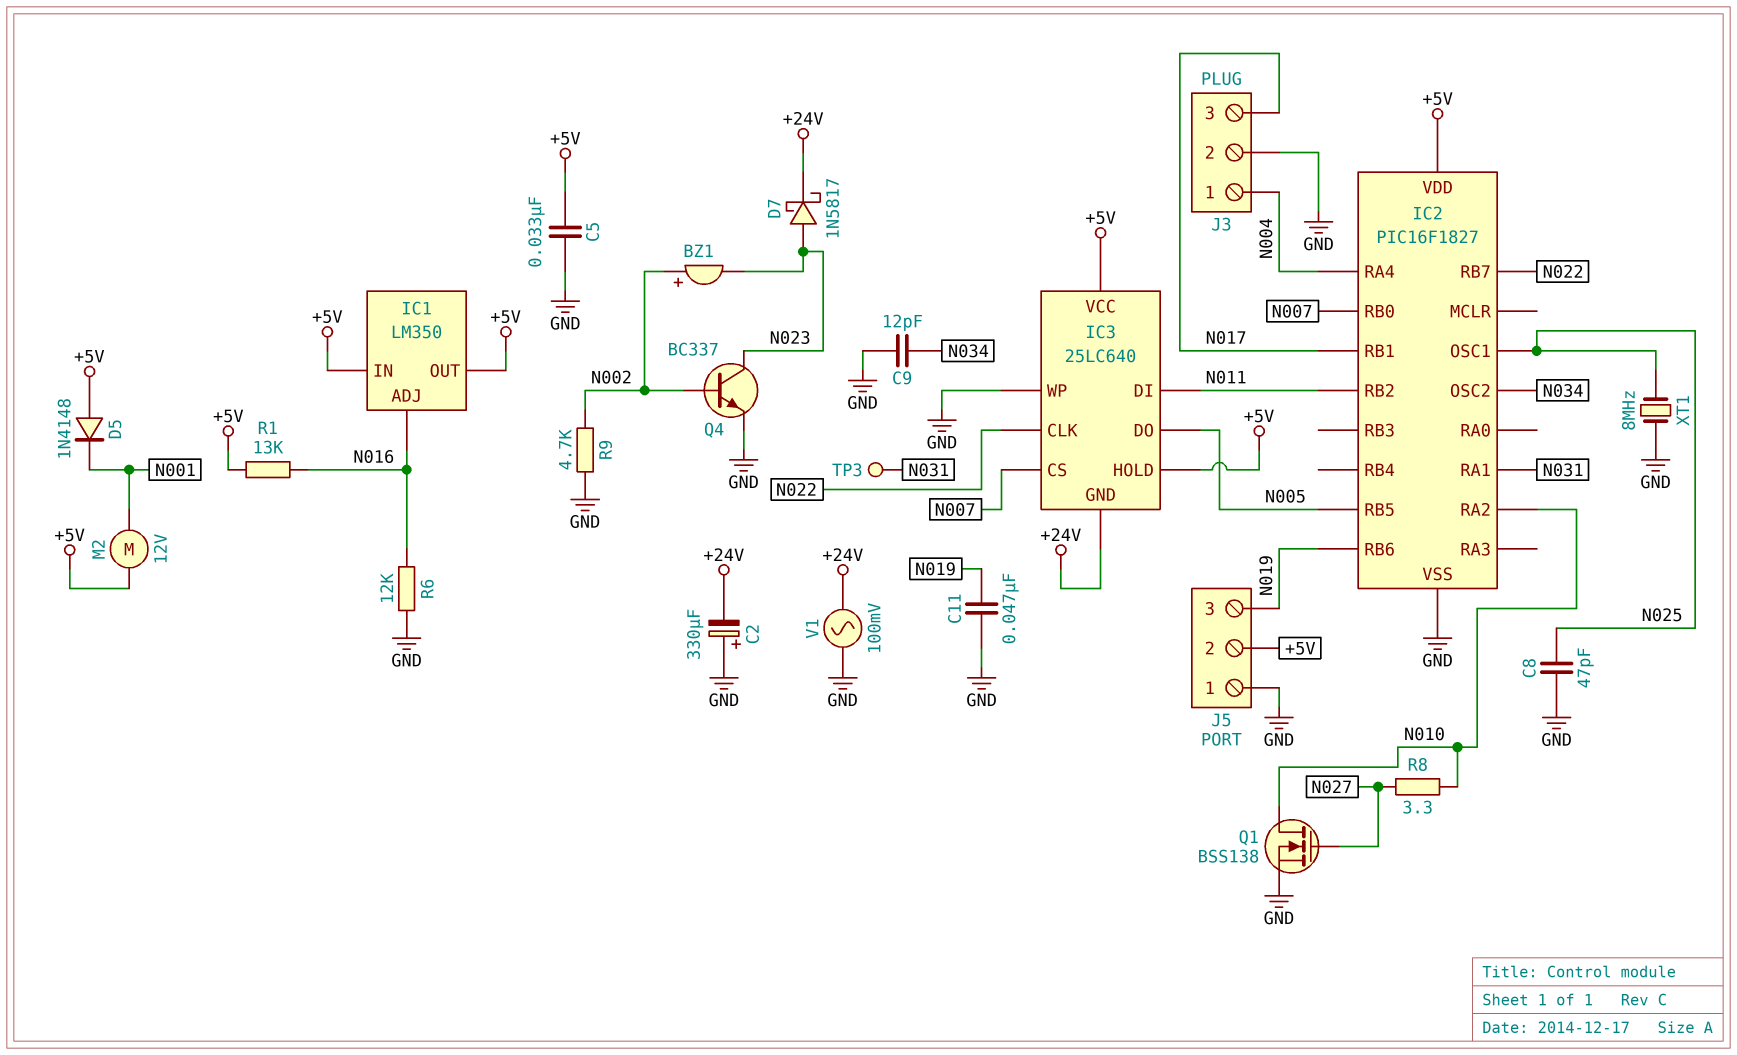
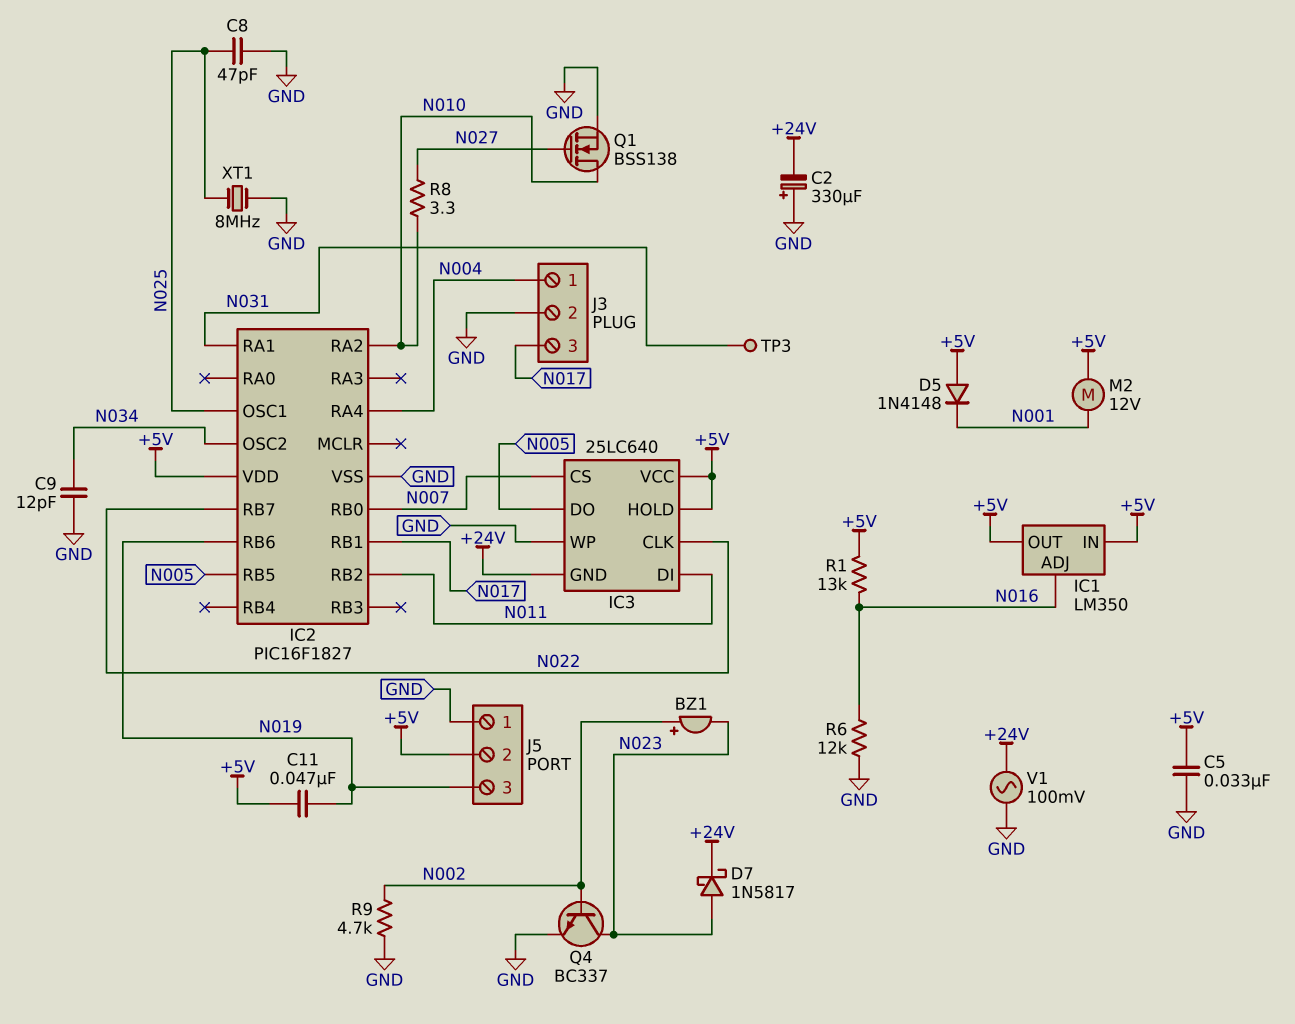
C11: 47nF (GND, N019) -> 47nF (+5V, N019)

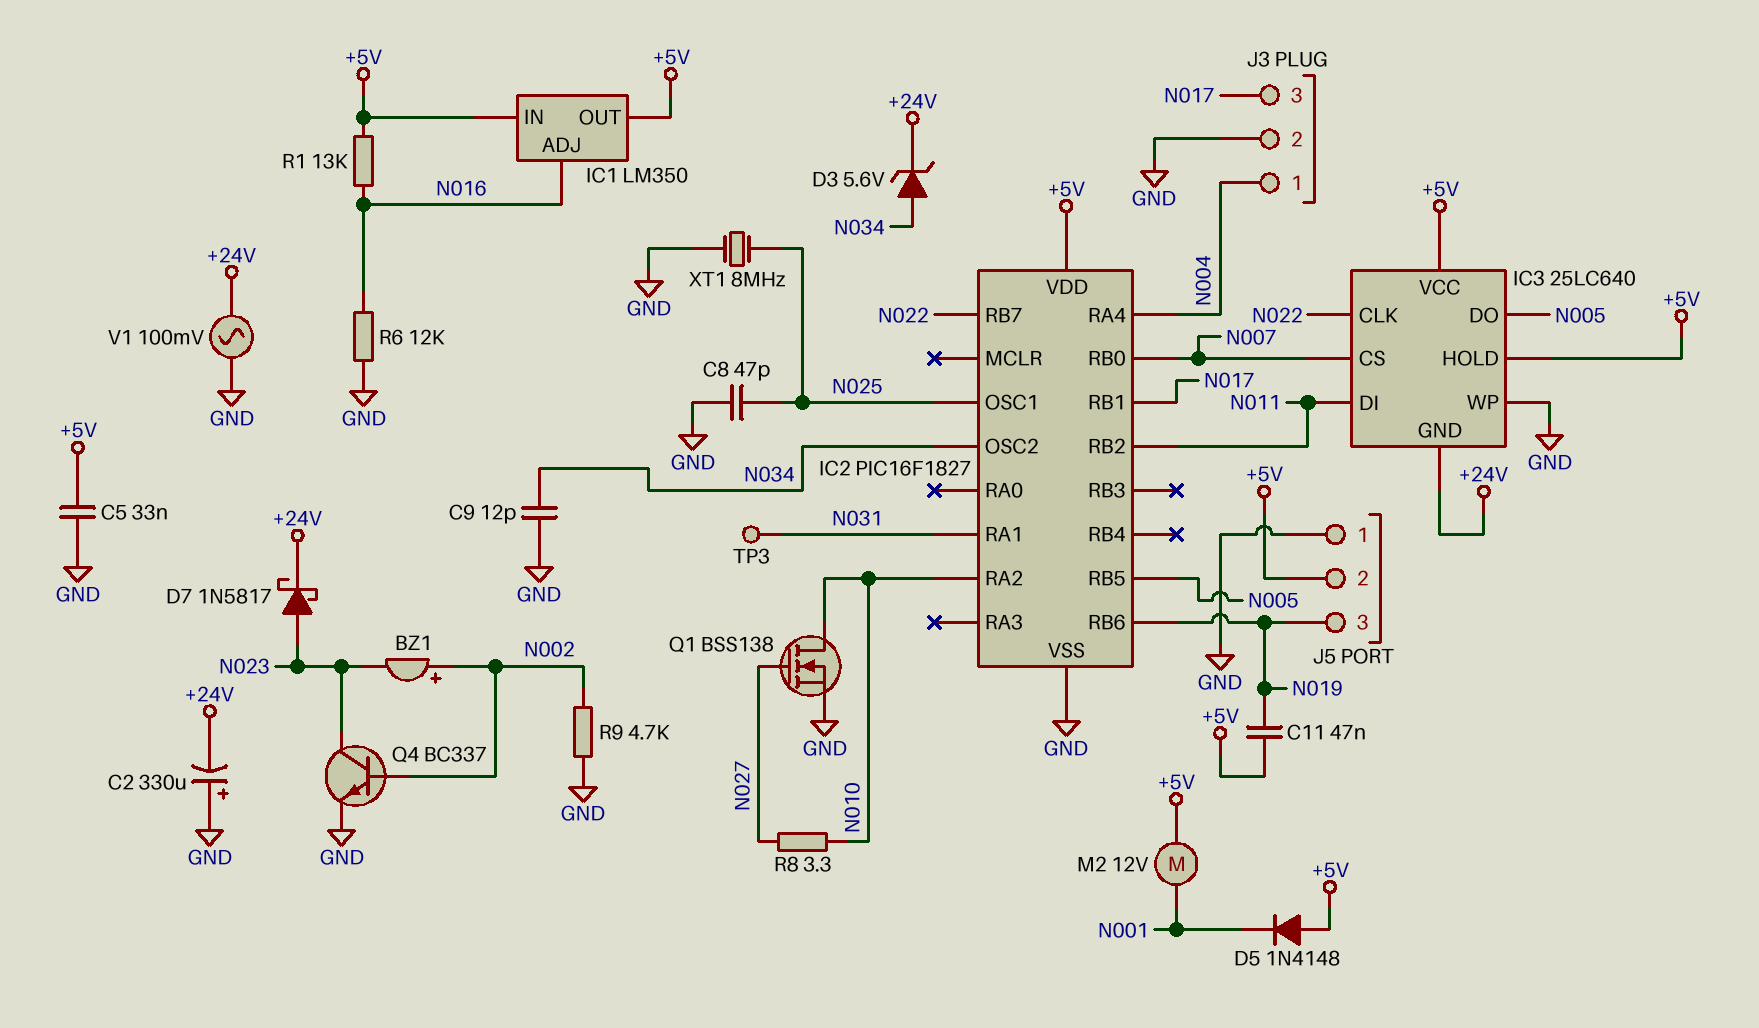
D3: none -> zener 5.6V (A N034, K +24V)

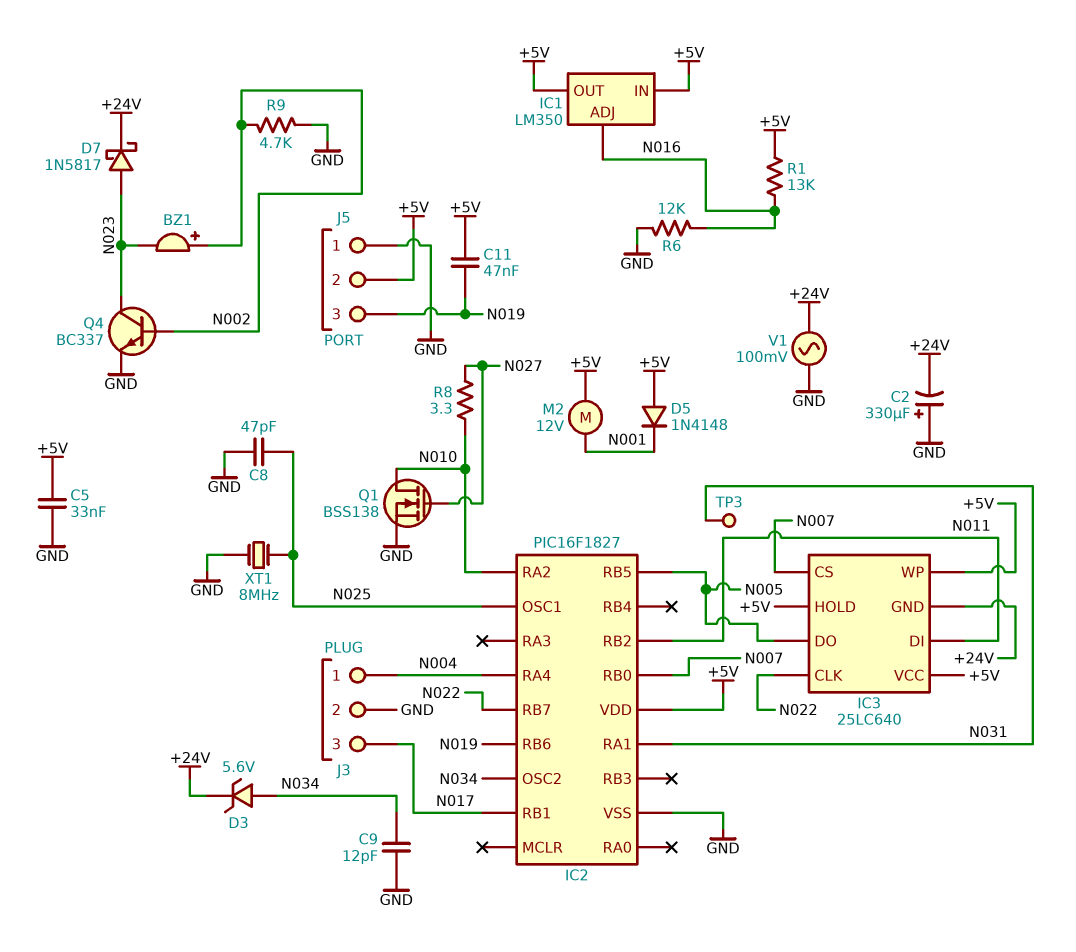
IC3 pin WP: GND -> +5V

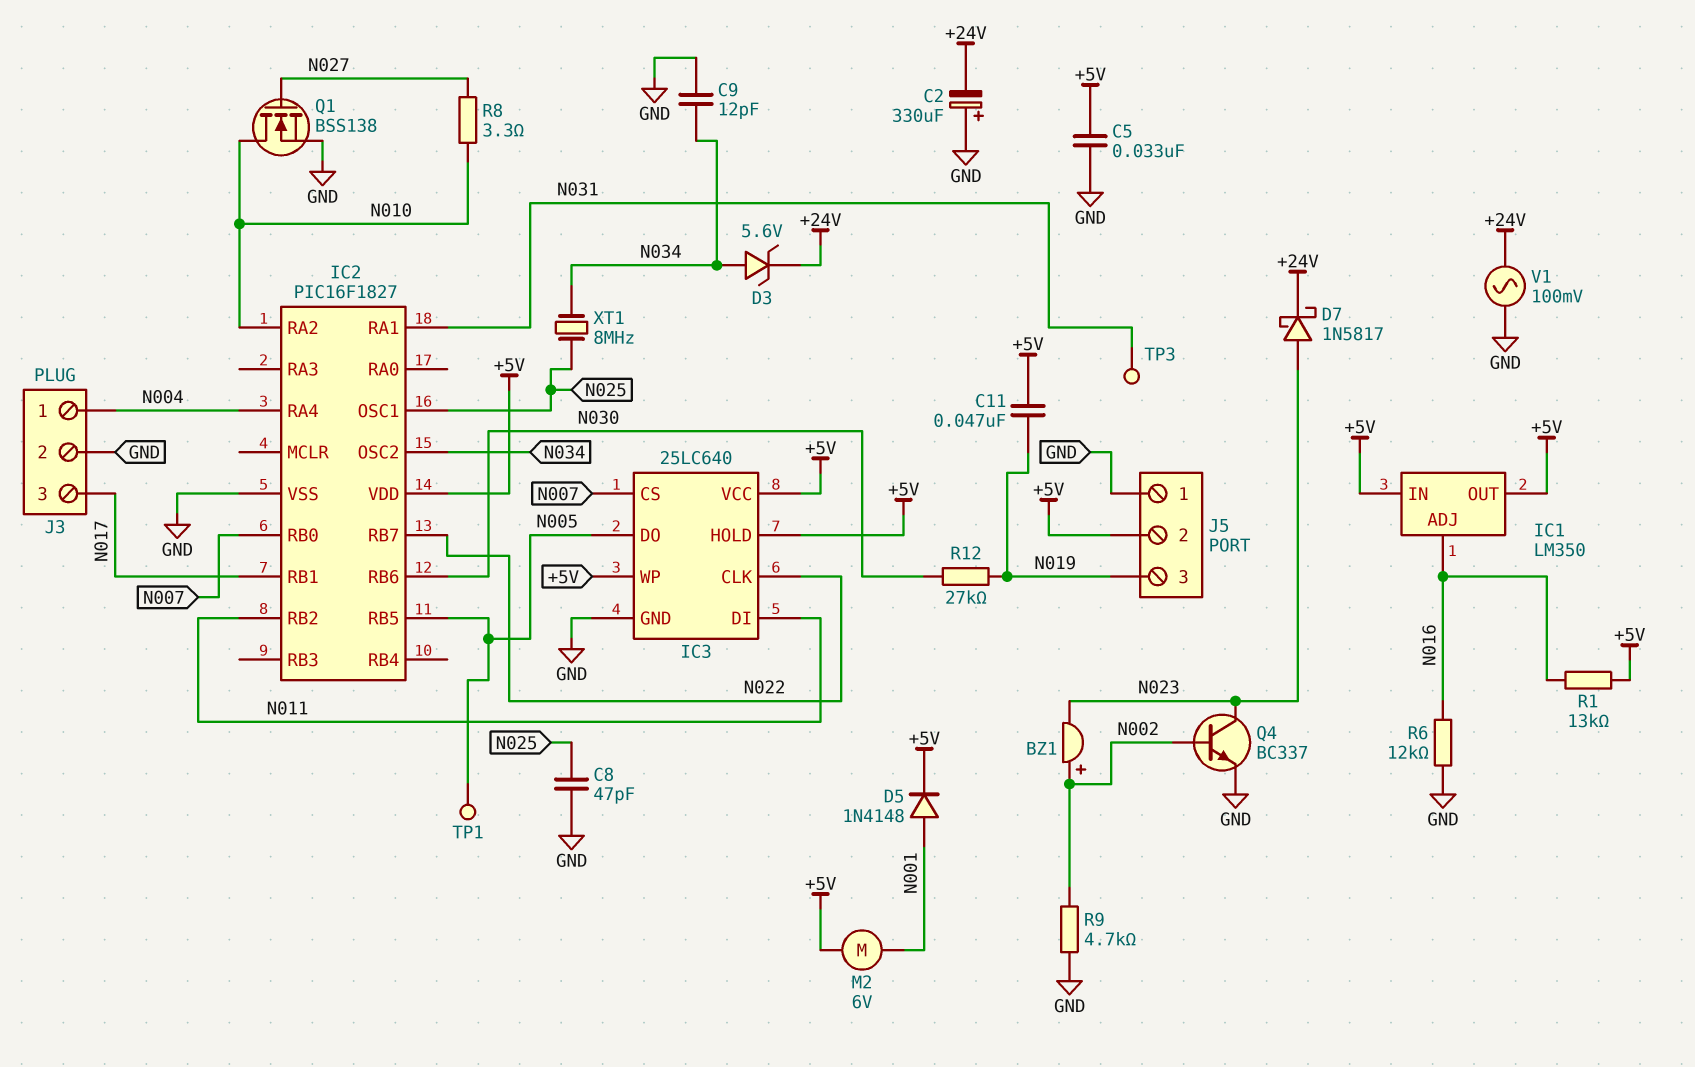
D5: diode 1N4148 (A +5V, K N001) -> diode 1N4148 (A N001, K +5V)
IC2 pin RB6: N019 -> N030
IC3 pin GND: +24V -> GND
M2: motor 12V (+5V, N001) -> motor 6V (+5V, N001)
R12: none -> 27k (N019, N030)
TP1: none -> test point (N005)
XT1: 8MHz (GND, N025) -> 8MHz (N025, N034)

